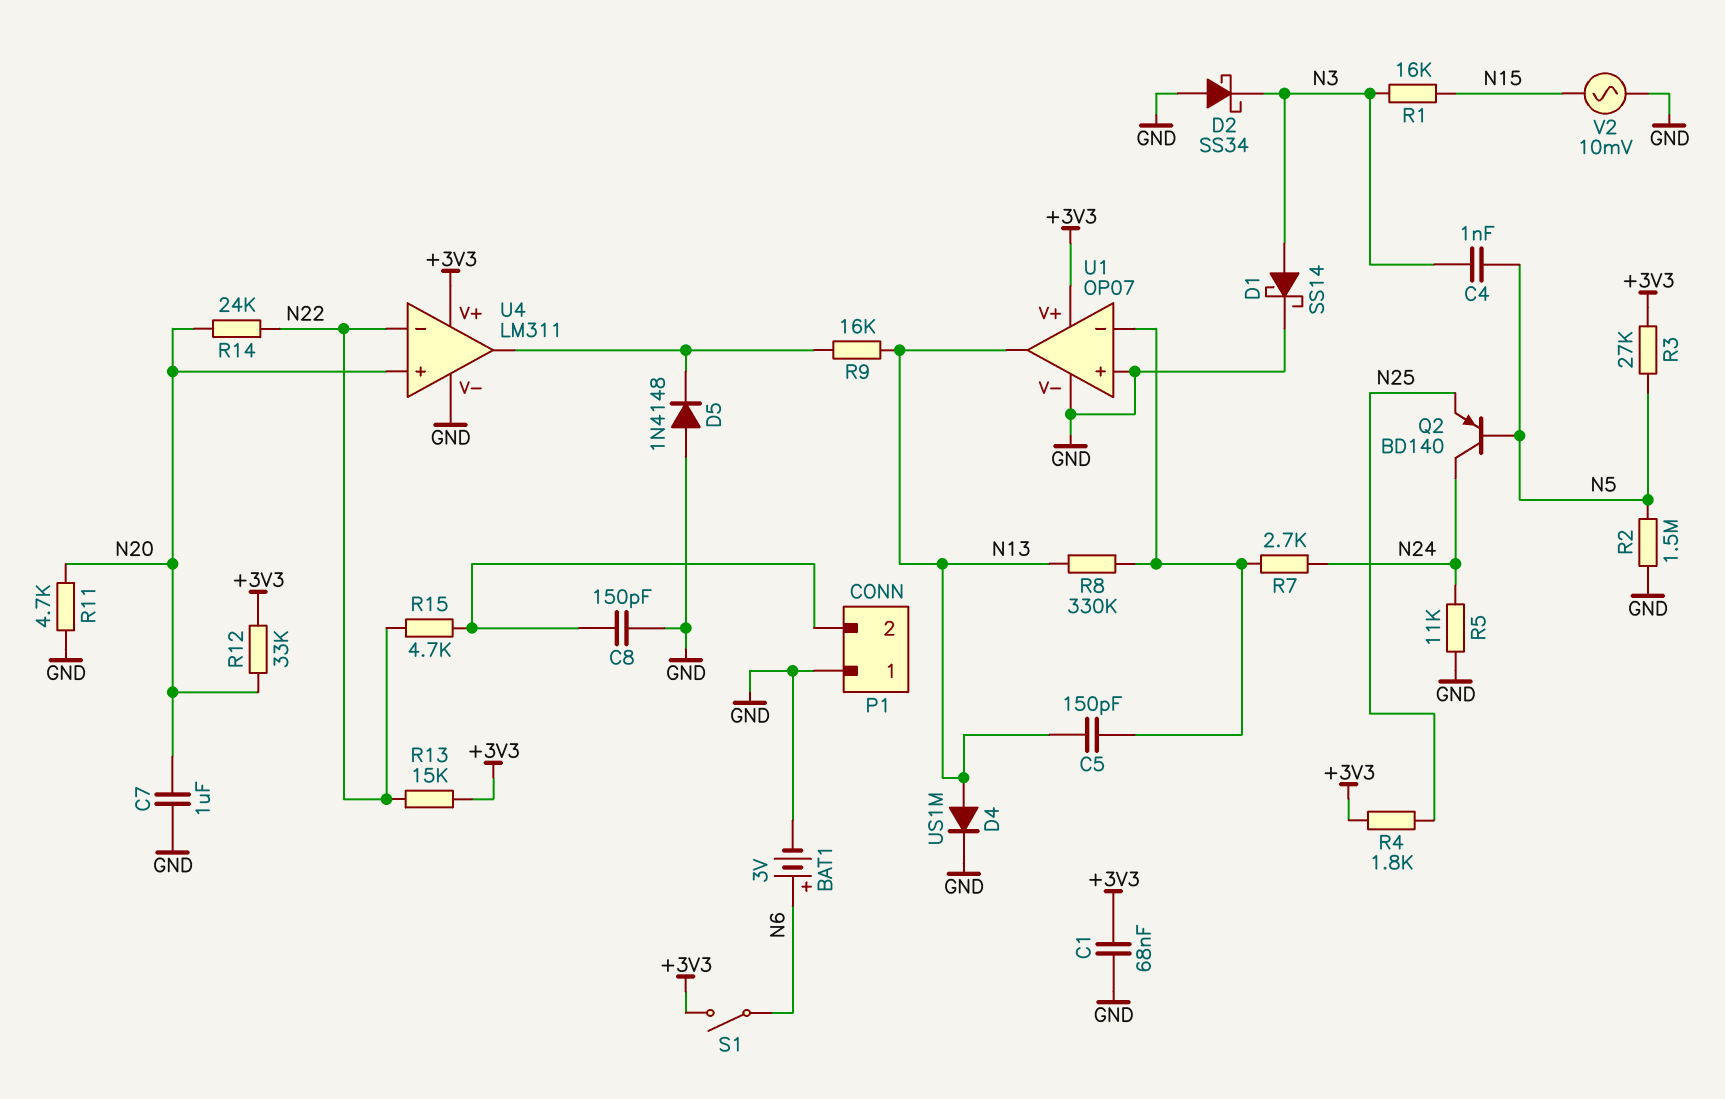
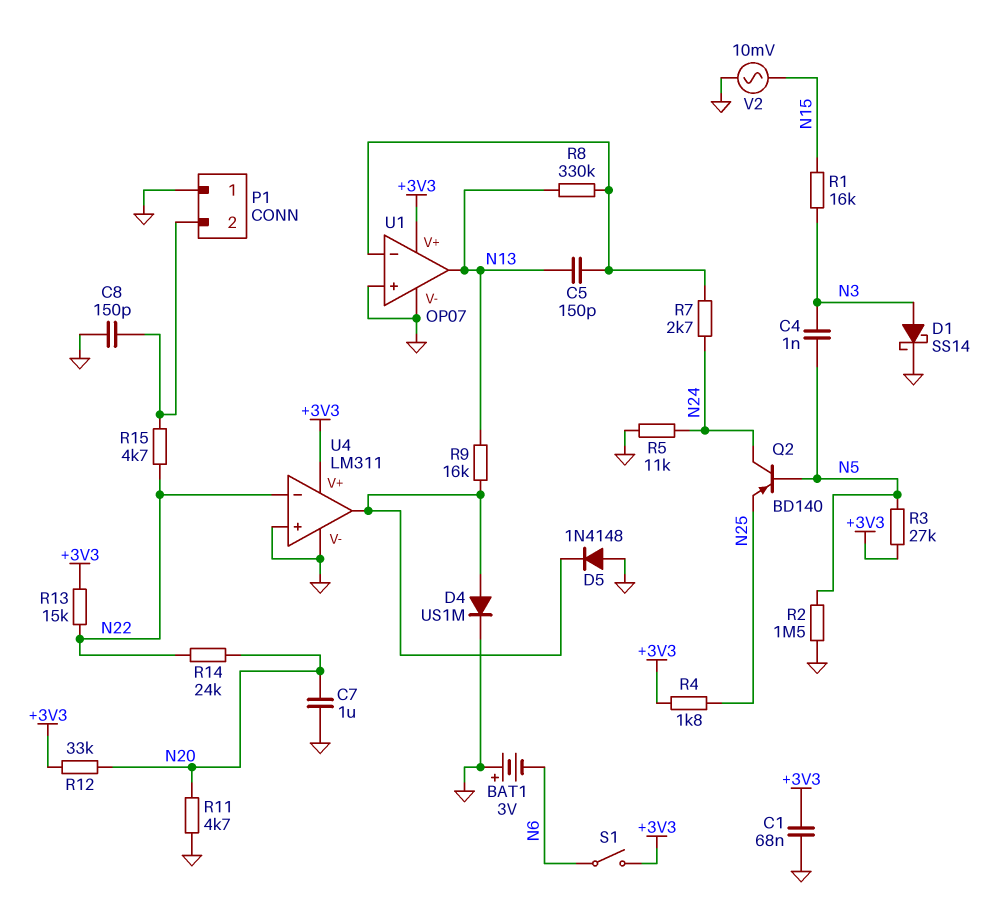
BAT1: 3V (plus N6, minus GND) -> 3V (plus GND, minus N6)
D2: schottky SS34 (A GND, K N3) -> none
D4: diode US1M (A N13, K GND) -> diode US1M (A U4/out, K GND)
U4 pin in+: N20 -> GND

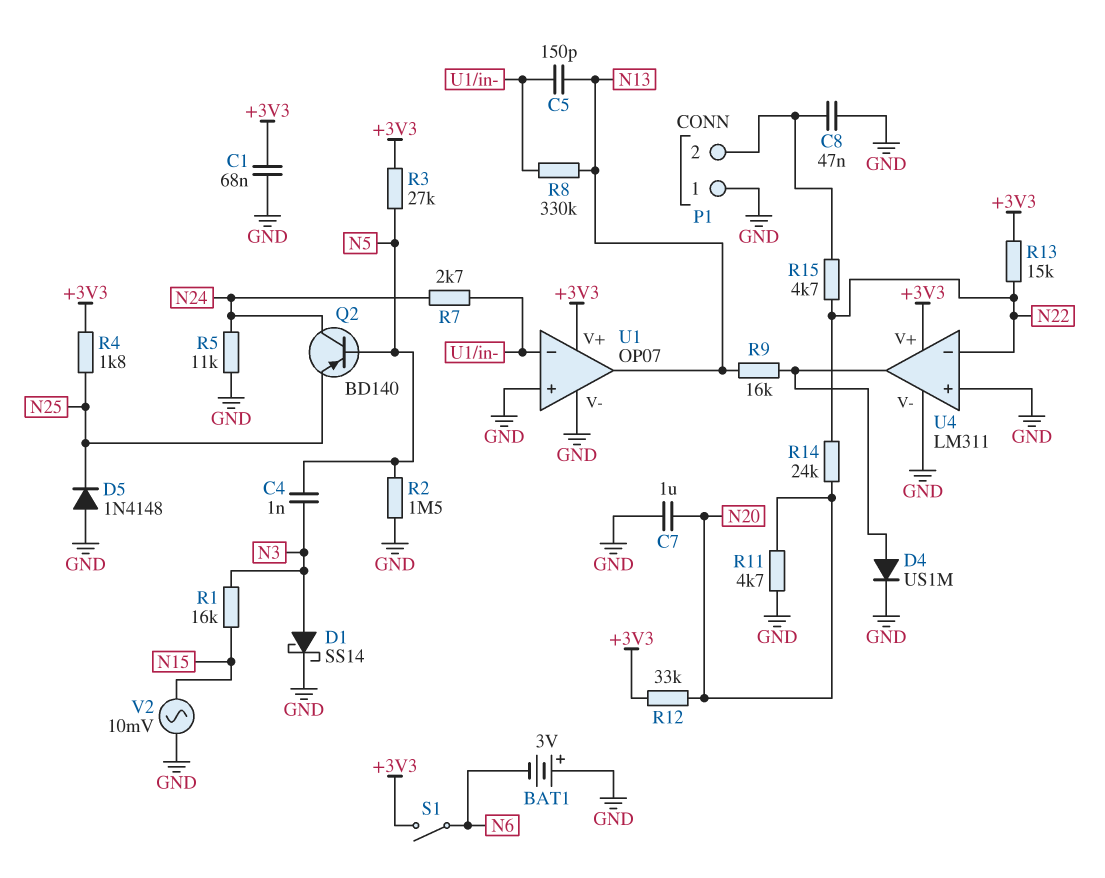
C8: 150pF (GND, P1/2) -> 47nF (GND, P1/2)
D5: diode 1N4148 (A GND, K U4/out) -> diode 1N4148 (A GND, K N25)

